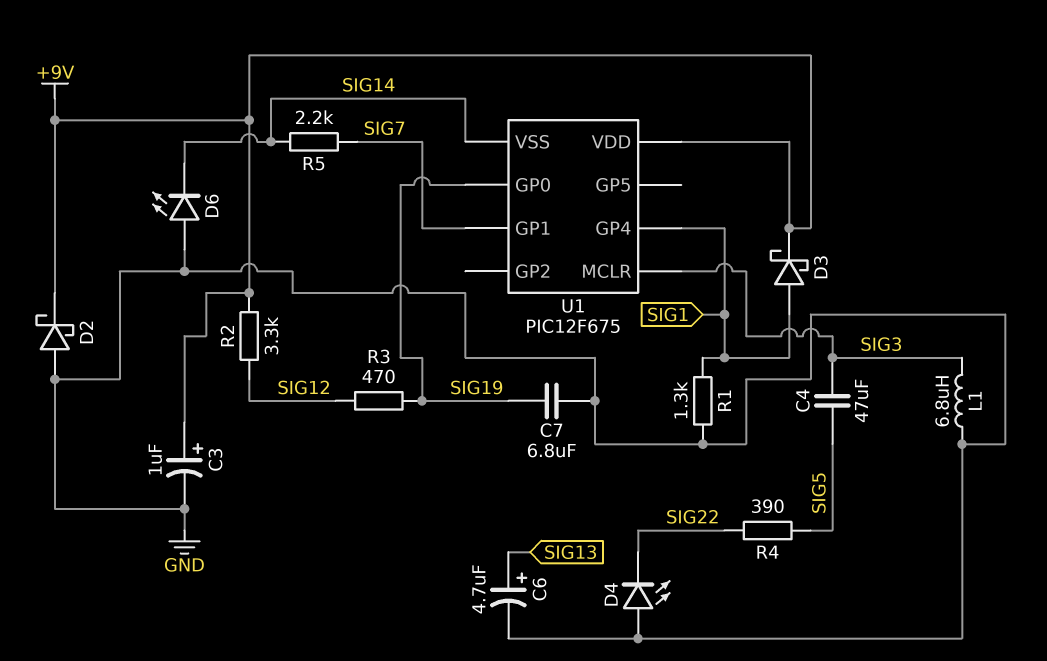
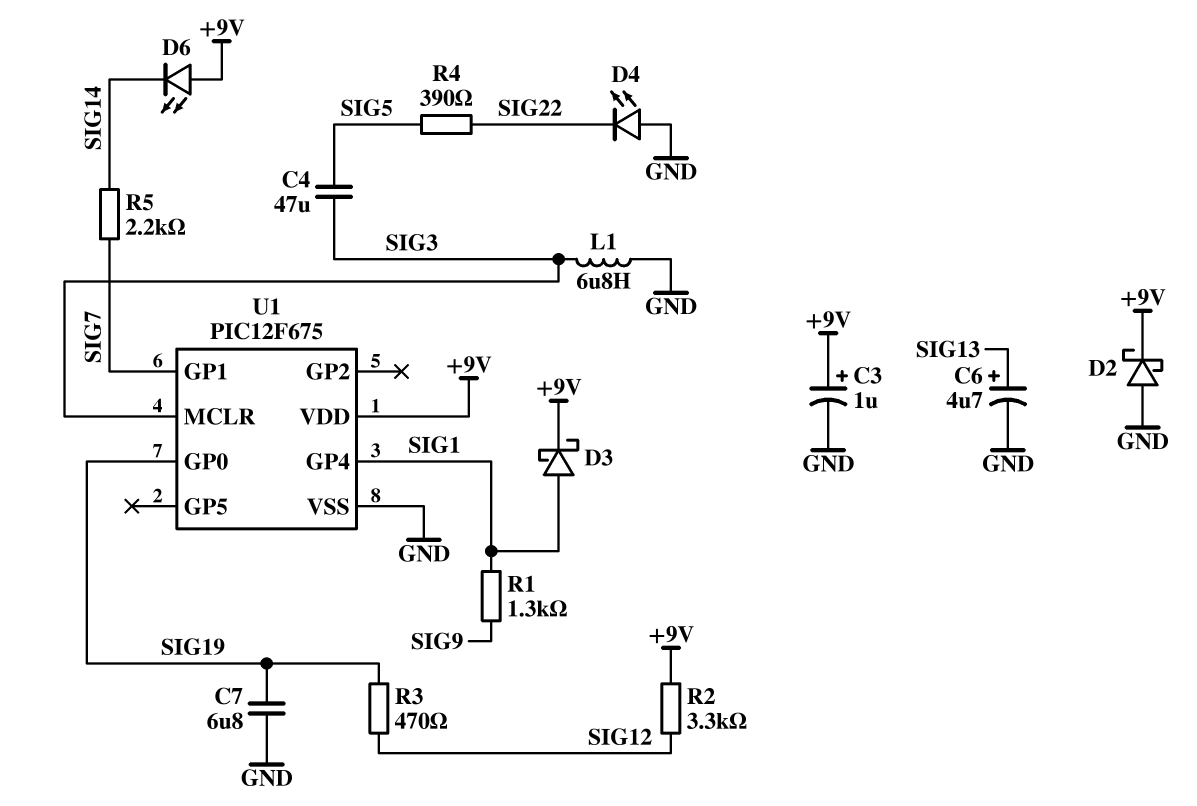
D6: LED (A GND, K SIG14) -> LED (A +9V, K SIG14)
R1: 1.3k (GND, SIG1) -> 1.3k (SIG1, SIG9)
U1 pin VSS: SIG14 -> GND

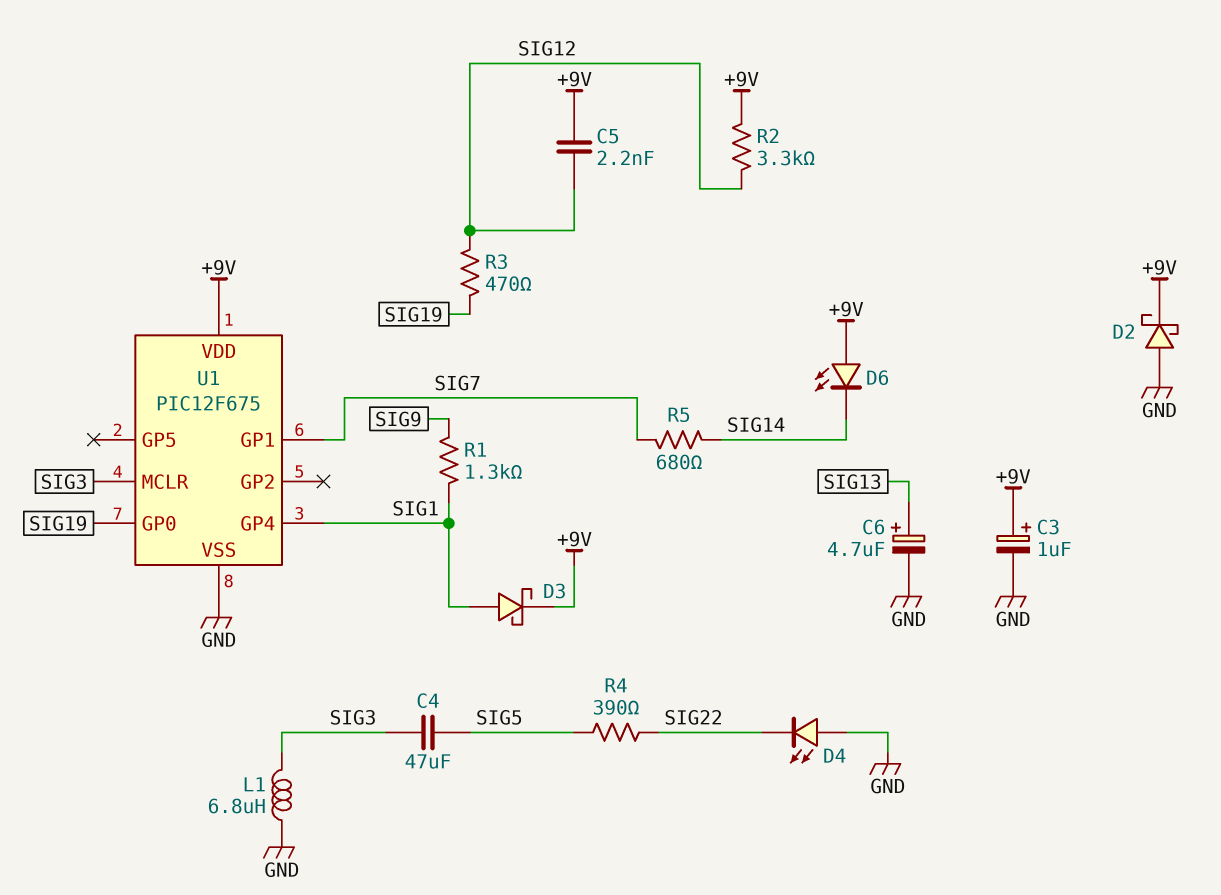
C5: none -> 2.2nF (+9V, SIG12)
C7: 6.8uF (GND, SIG19) -> none
R5: 2.2k (SIG7, SIG14) -> 680 (SIG7, SIG14)

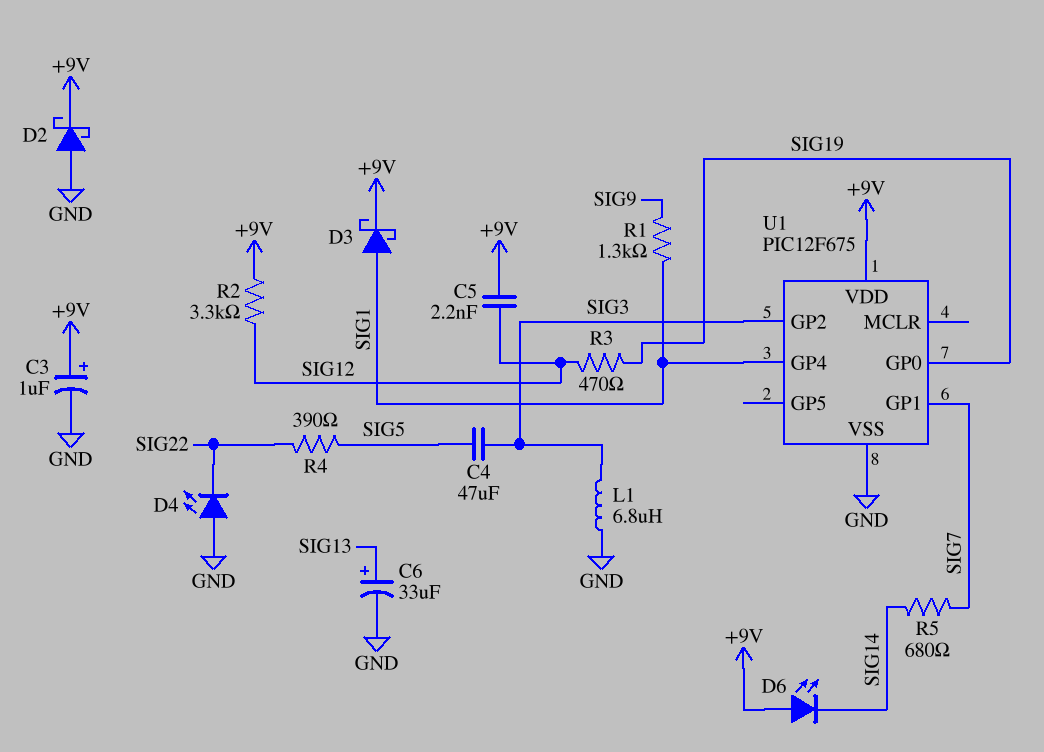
C6: 4.7uF (plus SIG13, minus GND) -> 33uF (plus SIG13, minus GND)
U1 pin GP2: none -> SIG3
U1 pin MCLR: SIG3 -> none

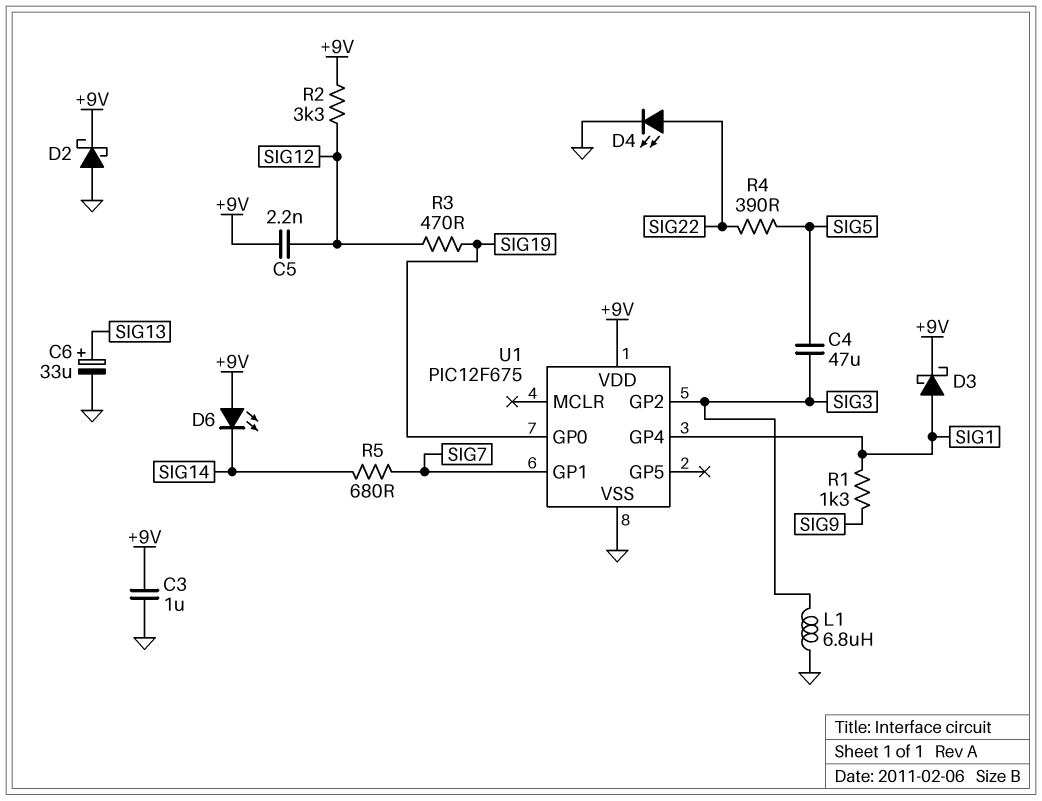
C3: 1uF (plus +9V, minus GND) -> 1uF (+9V, GND)
D4: LED (A GND, K SIG22) -> LED (A SIG22, K GND)

